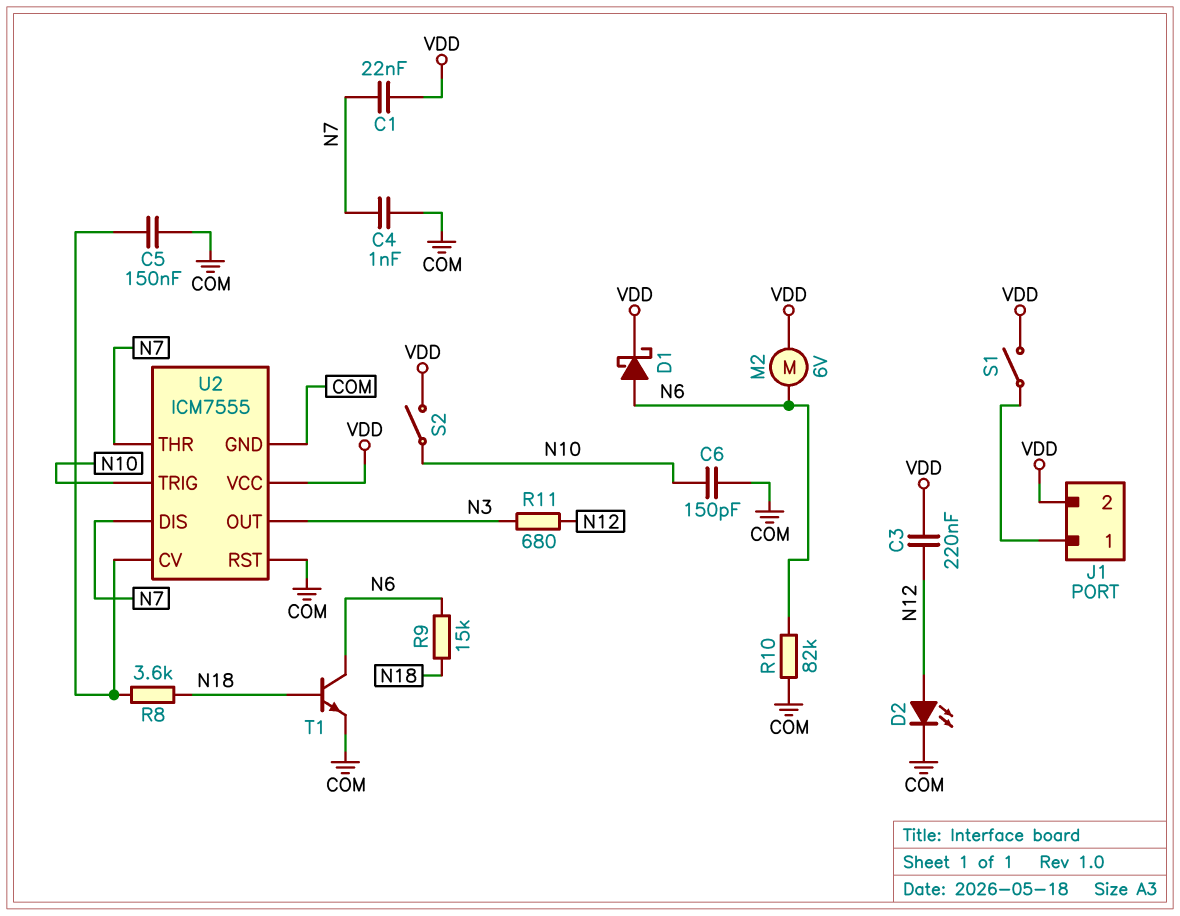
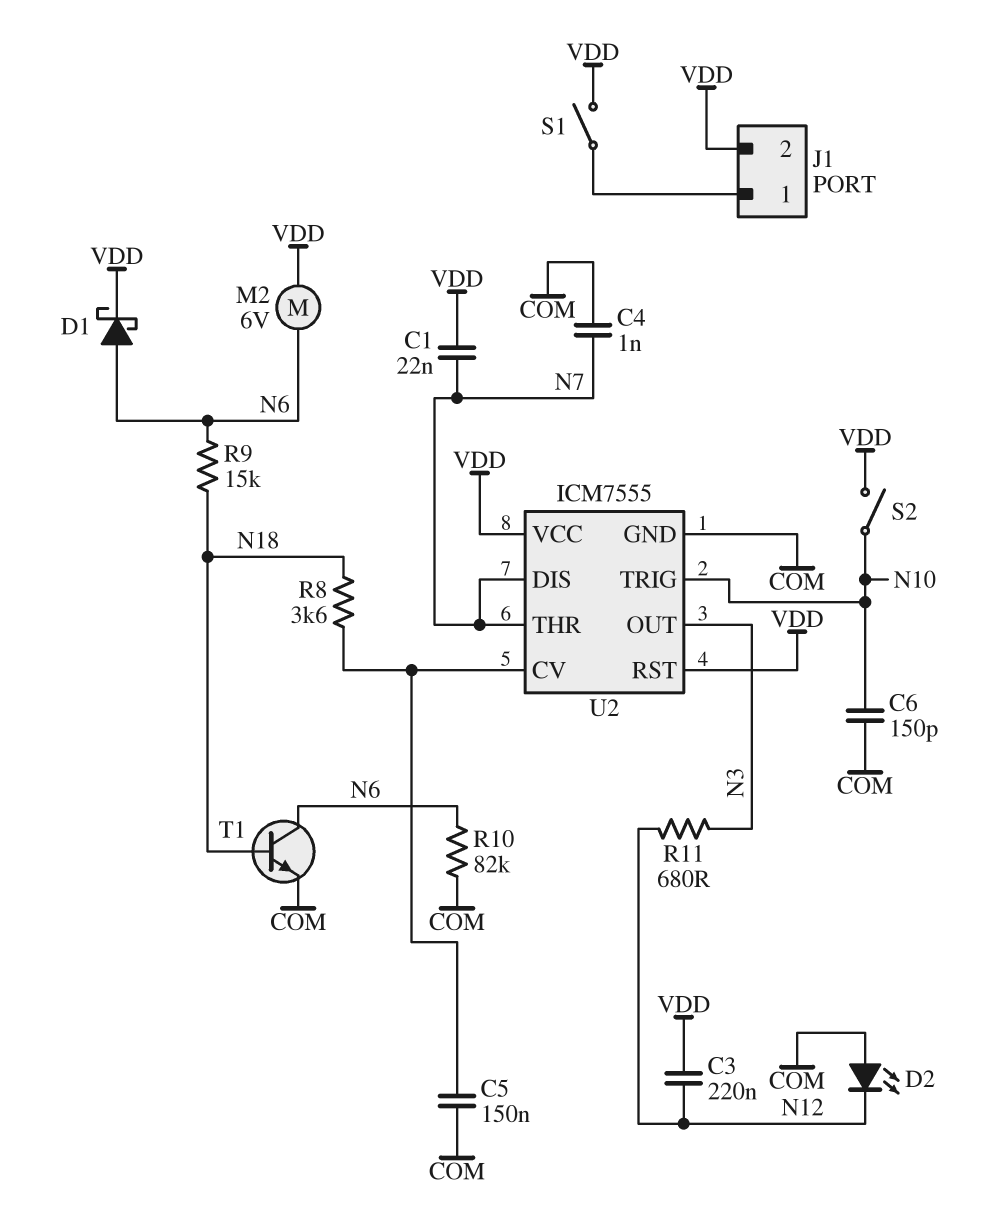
D2: LED (A N12, K COM) -> LED (A COM, K N12)
U2 pin RST: COM -> VDD

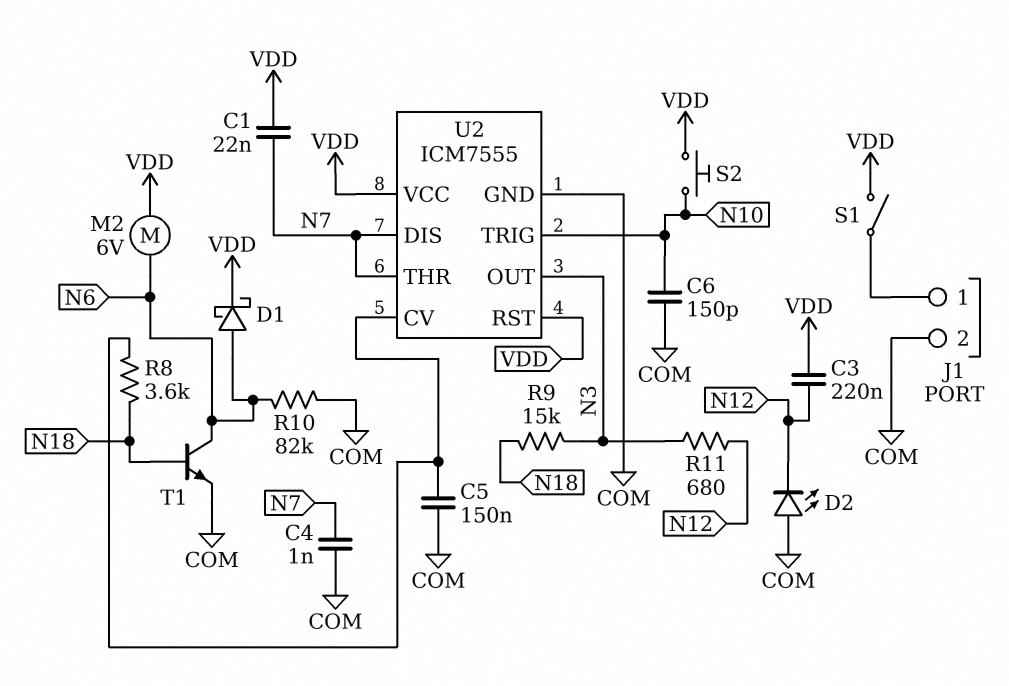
J1 pin 2: VDD -> COM
R9: 15k (N6, N18) -> 15k (N3, N18)
S2: switch (N10, VDD) -> button (N10, VDD)

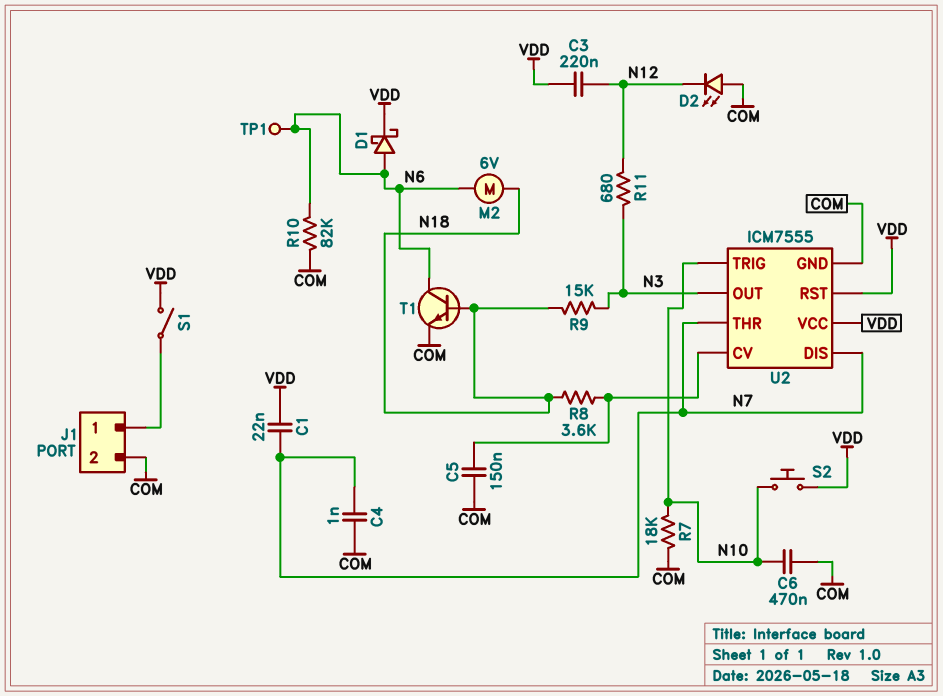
C6: 150pF (COM, N10) -> 470nF (COM, N10)
M2: motor 6V (N6, VDD) -> motor 6V (N6, N18)
R7: none -> 18k (COM, N10)
TP1: none -> test point (N6)

